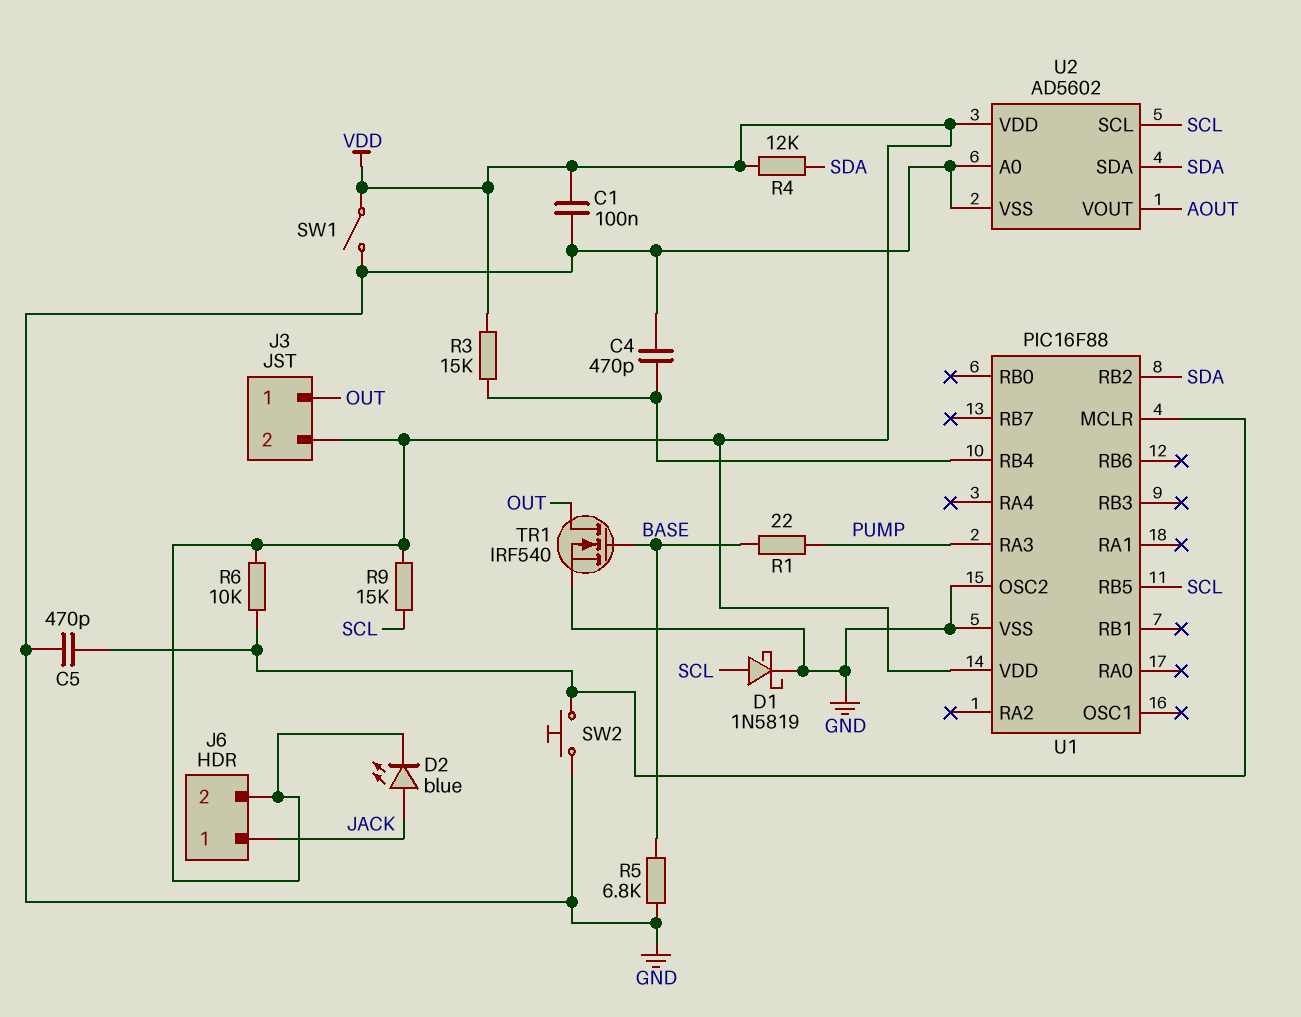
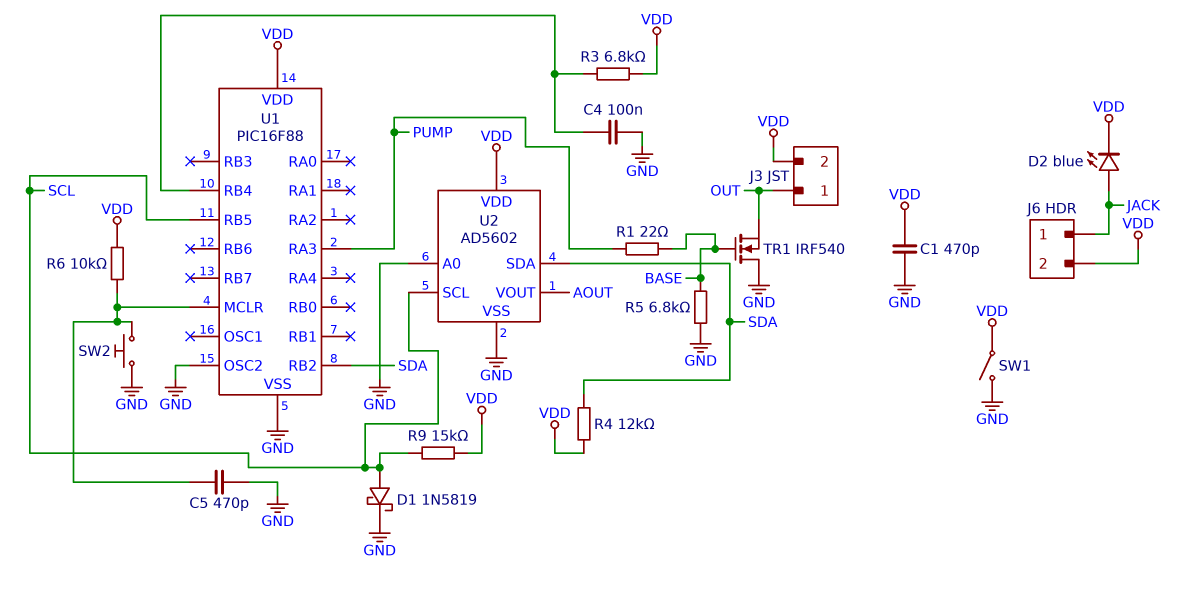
C1: 100nF (GND, VDD) -> 470pF (GND, VDD)
C4: 470pF (GND, U1/RB4) -> 100nF (GND, U1/RB4)
R3: 15k (U1/RB4, VDD) -> 6.8k (U1/RB4, VDD)
TR1: NMOS IRF540 (G BASE, D OUT, S GND) -> NMOS IRF540 (G BASE, D GND, S OUT)

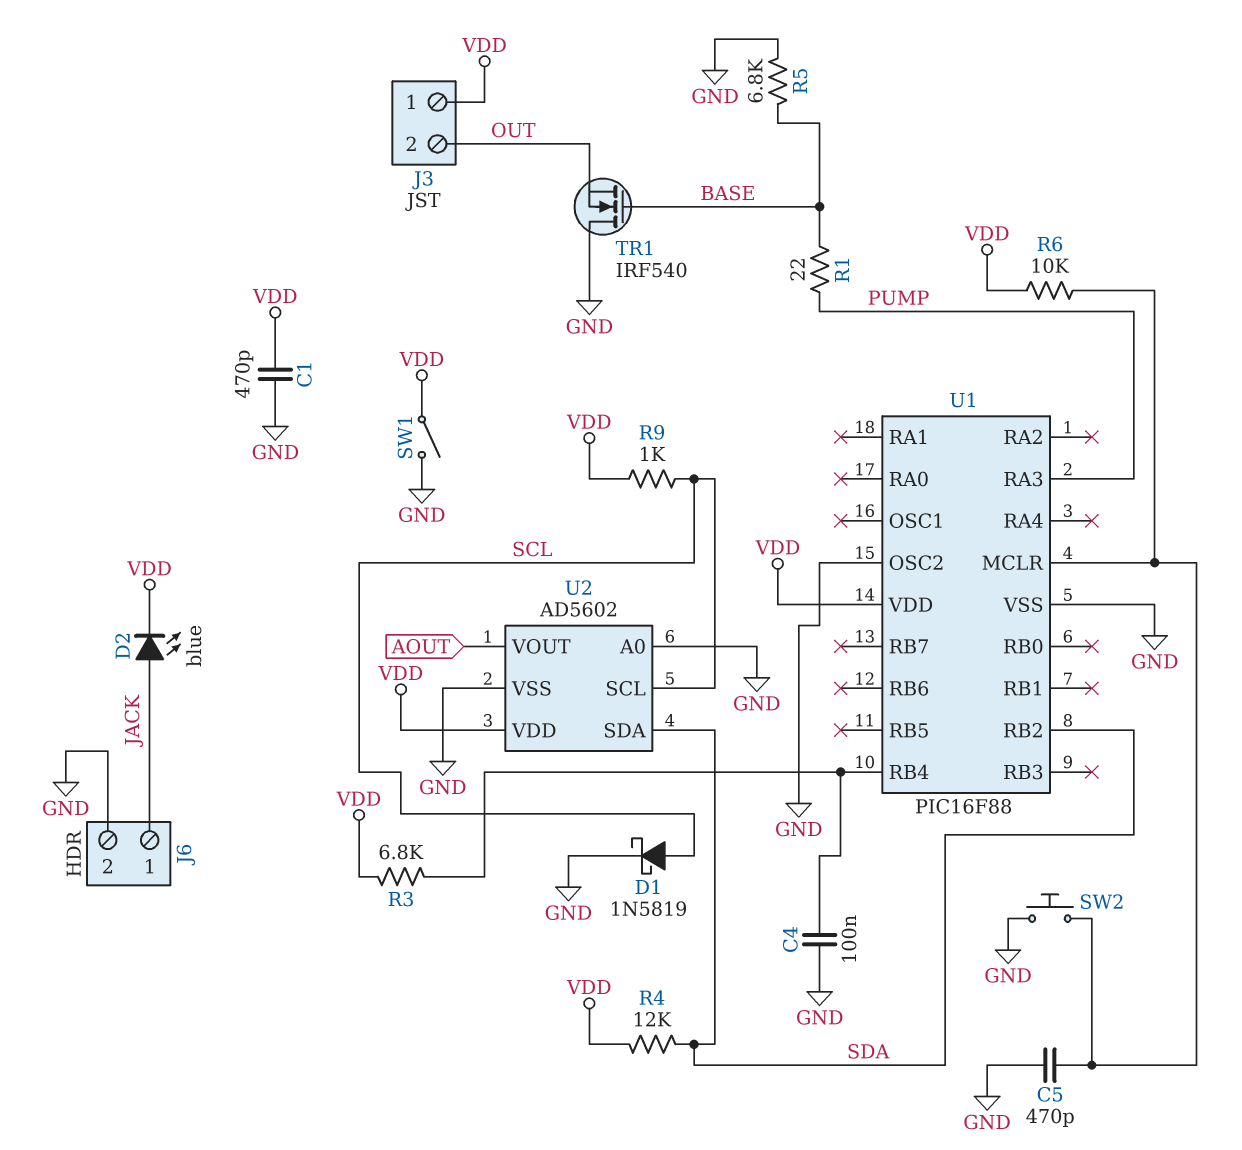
J3 pin 1: OUT -> VDD
J3 pin 2: VDD -> OUT
J6 pin 2: VDD -> GND
R9: 15k (SCL, VDD) -> 1k (SCL, VDD)
U1 pin RB5: SCL -> none

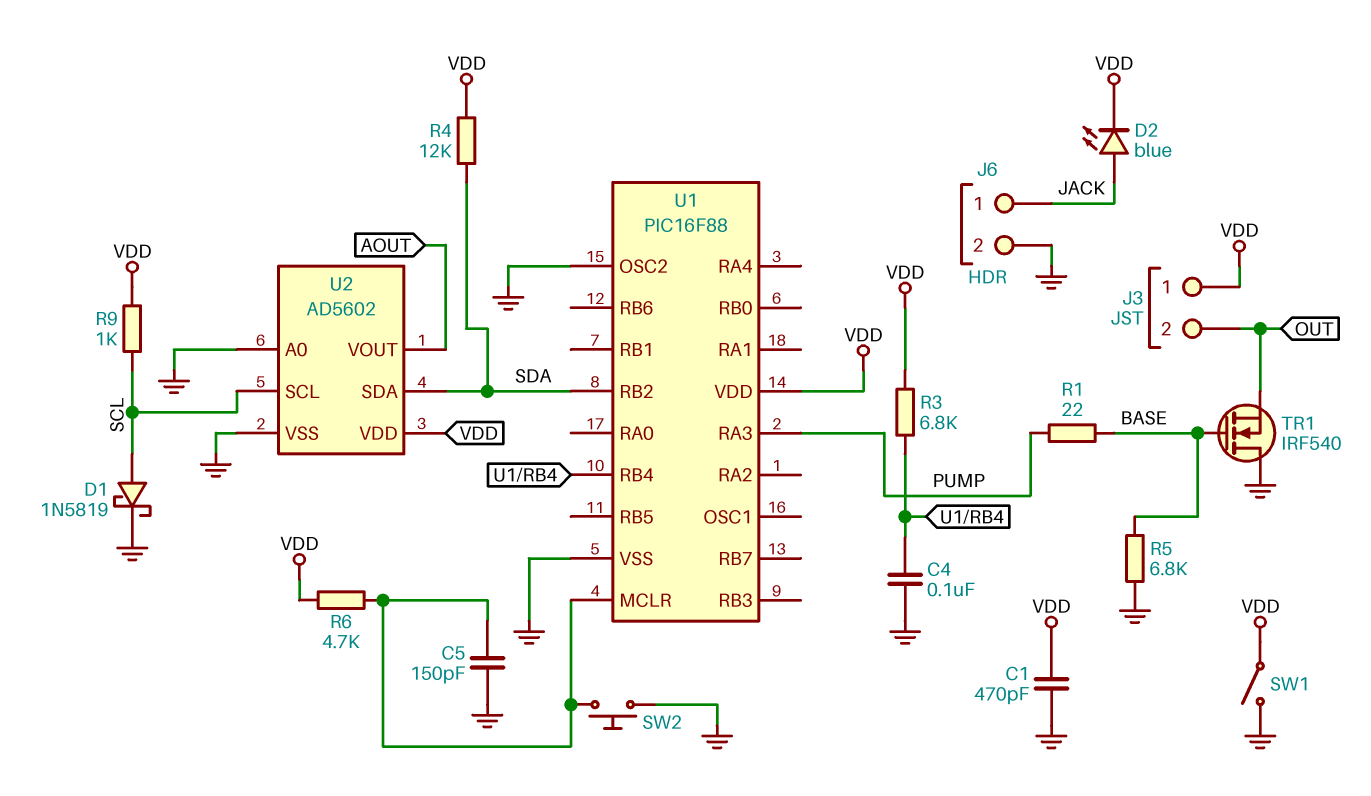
C5: 470pF (GND, U1/MCLR) -> 150pF (GND, U1/MCLR)
R6: 10k (U1/MCLR, VDD) -> 4.7k (U1/MCLR, VDD)

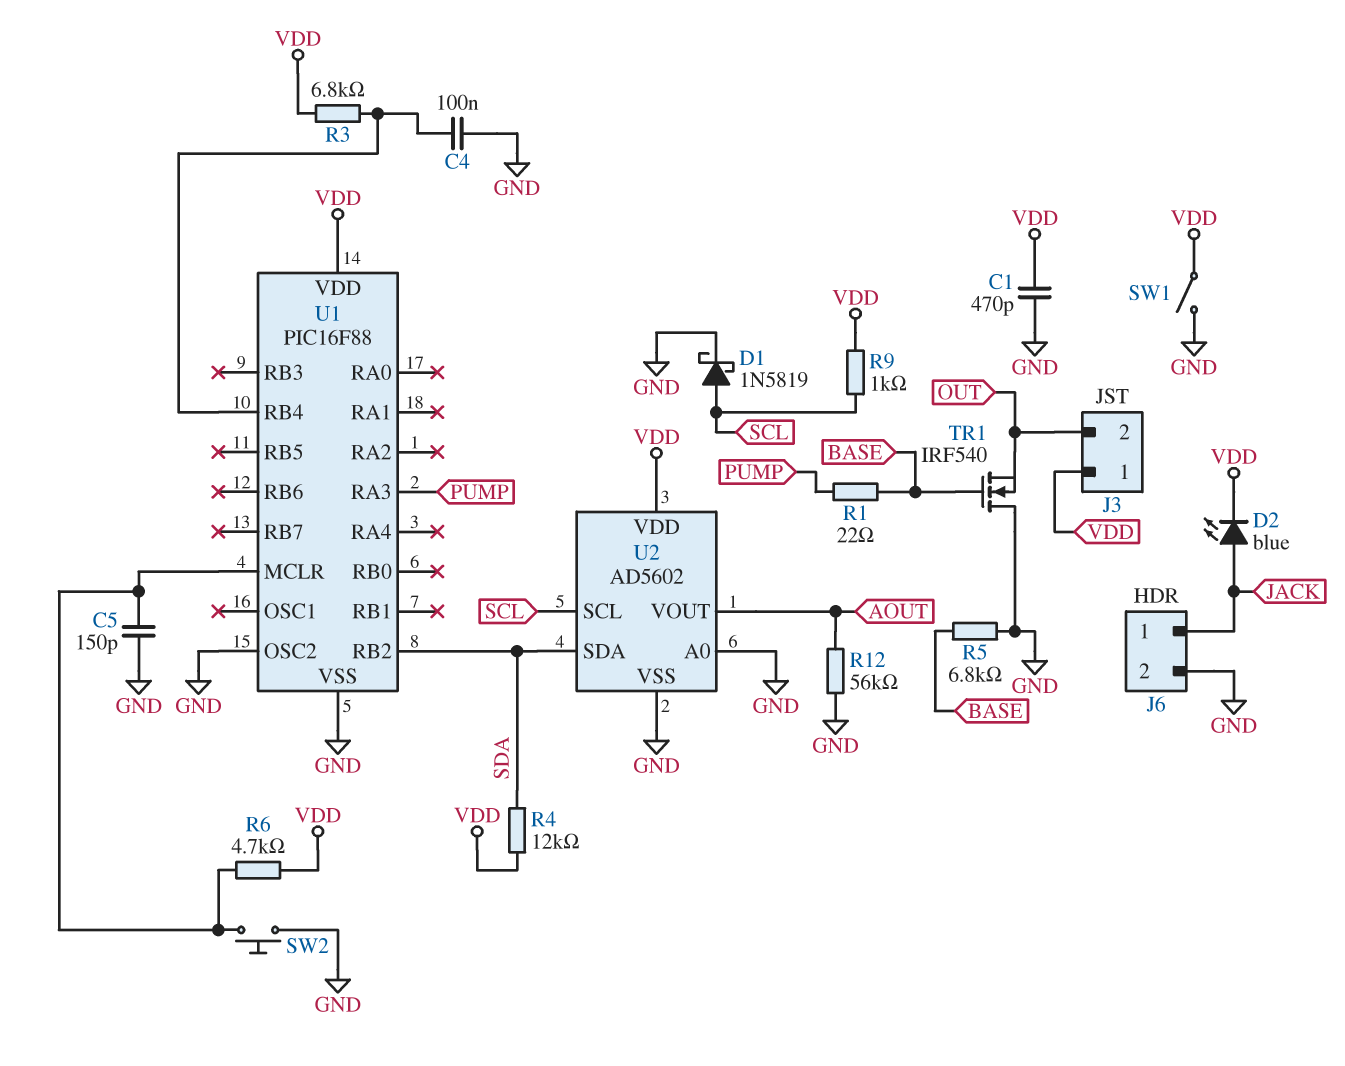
R12: none -> 56k (AOUT, GND)

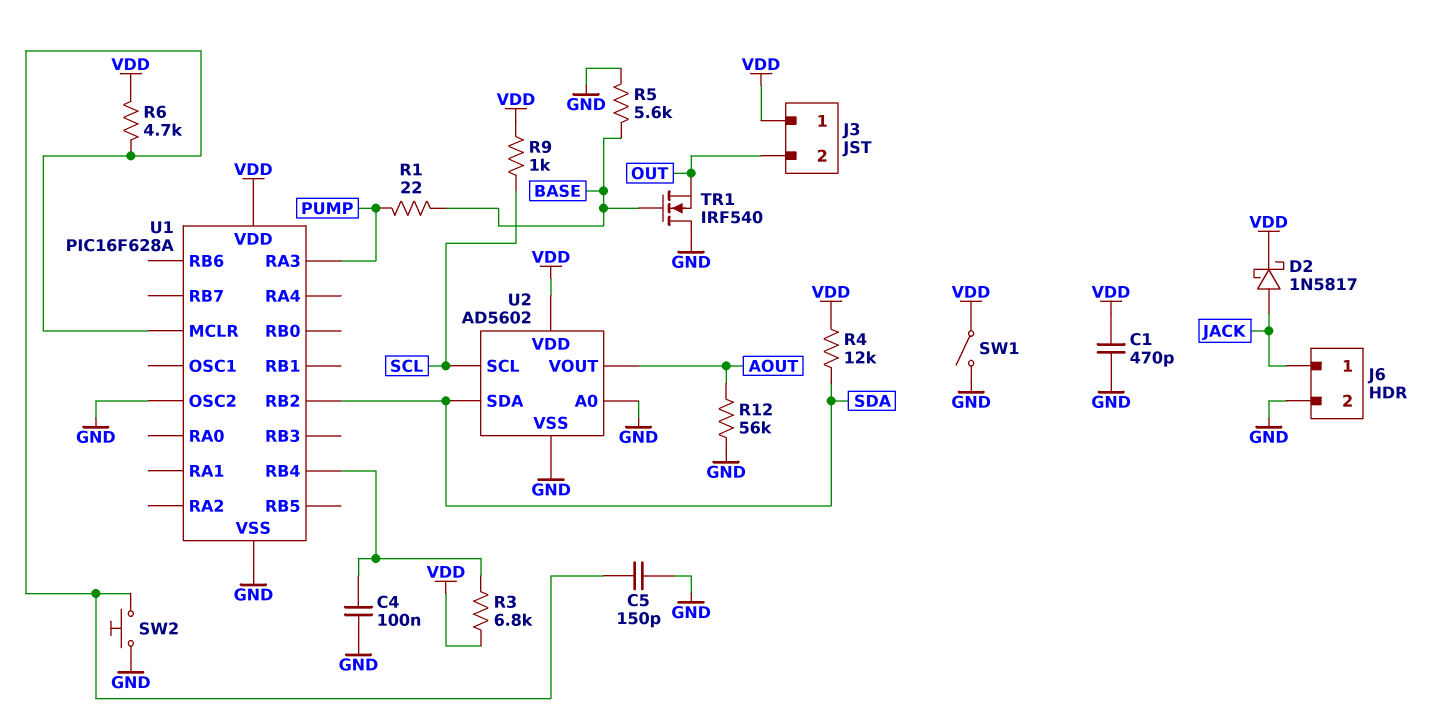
D1: schottky 1N5819 (A SCL, K GND) -> none
D2: LED blue (A JACK, K VDD) -> schottky 1N5817 (A JACK, K VDD)
R5: 6.8k (BASE, GND) -> 5.6k (BASE, GND)
U1: PIC16F88 -> PIC16F628A

